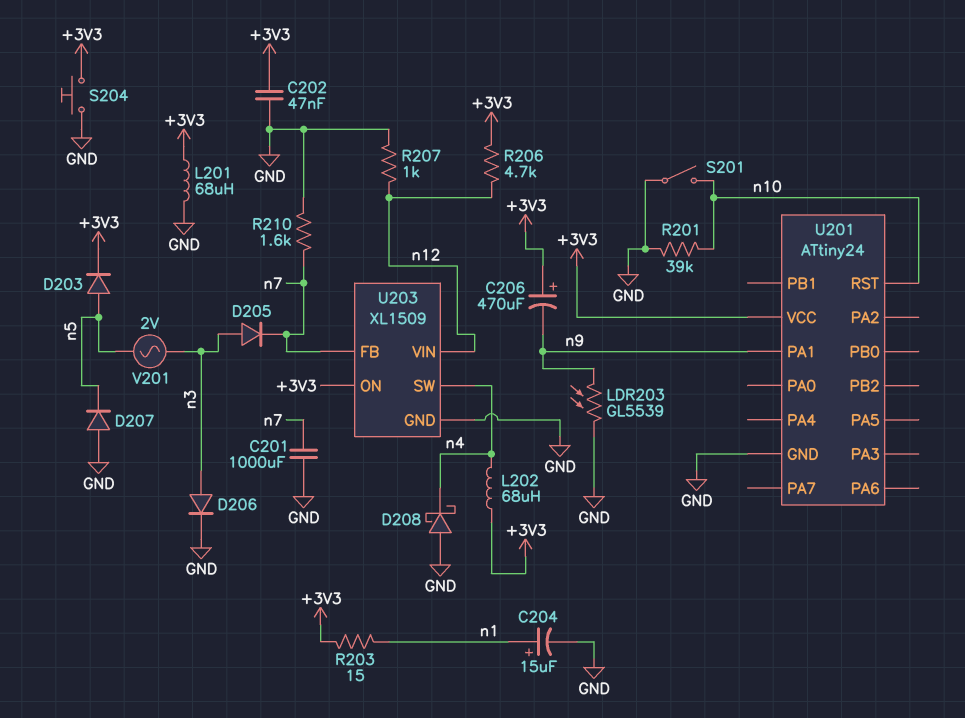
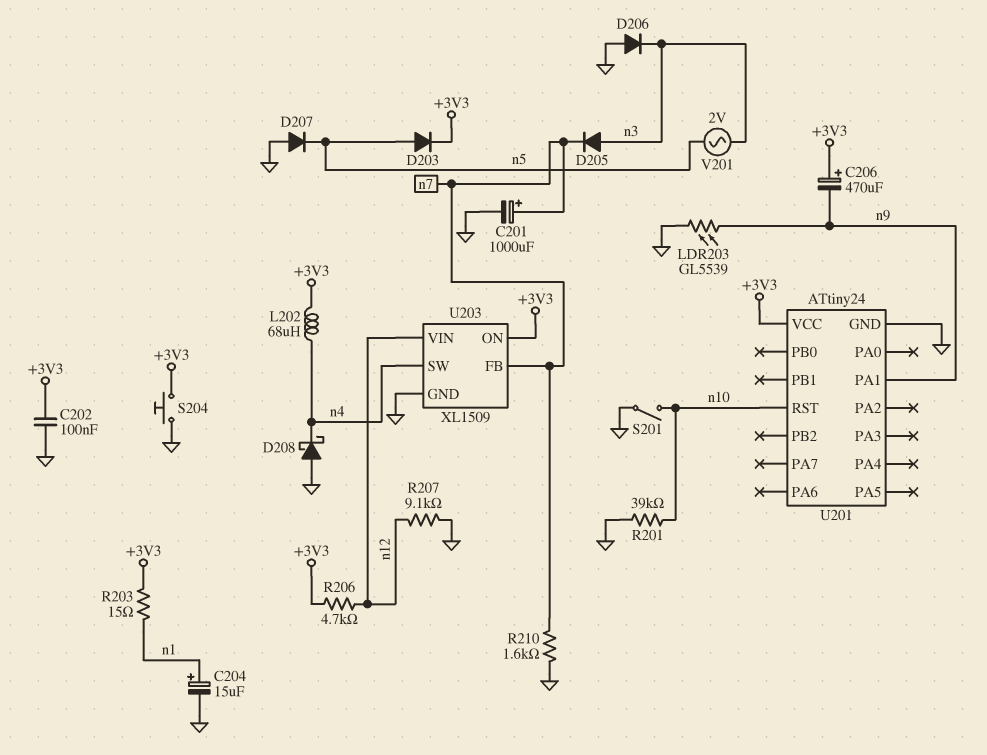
C201: 1000uF (GND, n7) -> 1000uF (plus n7, minus GND)
C202: 47nF (+3V3, GND) -> 100nF (+3V3, GND)
D206: diode (A n3, K GND) -> diode (A GND, K n3)
L201: 68uH (+3V3, GND) -> none
R207: 1k (GND, n12) -> 9.1k (GND, n12)

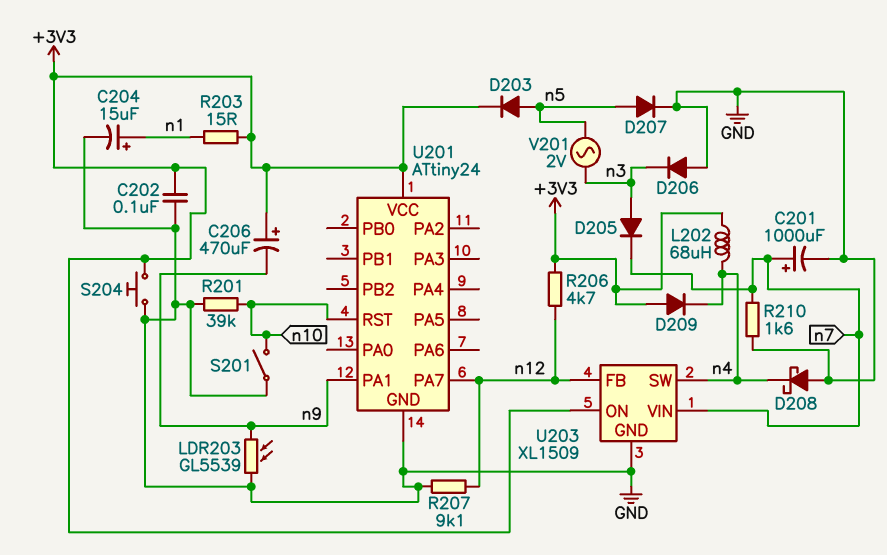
D207: diode (A GND, K n5) -> diode (A n5, K GND)
D209: none -> diode (A +3V3, K n4)
U201 pin PA7: none -> n12
U203 pin FB: n7 -> n12
U203 pin VIN: n12 -> n7

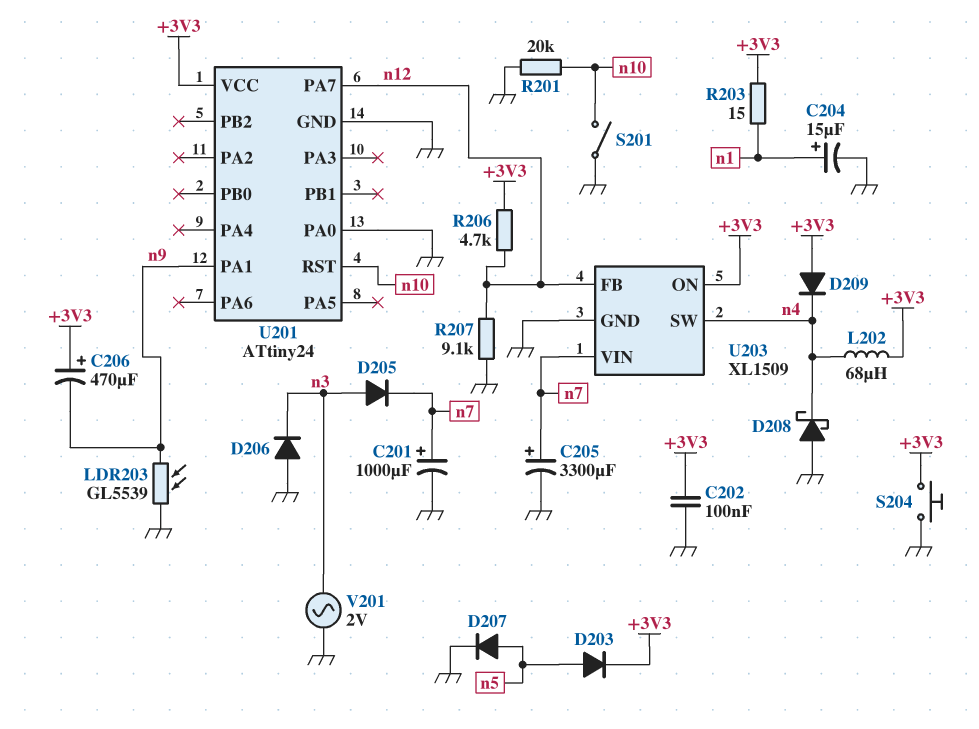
C205: none -> 3300uF (plus n7, minus GND)
R201: 39k (GND, n10) -> 20k (GND, n10)
R210: 1.6k (GND, n7) -> none
U201 pin PA0: none -> GND
V201: AC 2V (n3, n5) -> AC 2V (GND, n3)

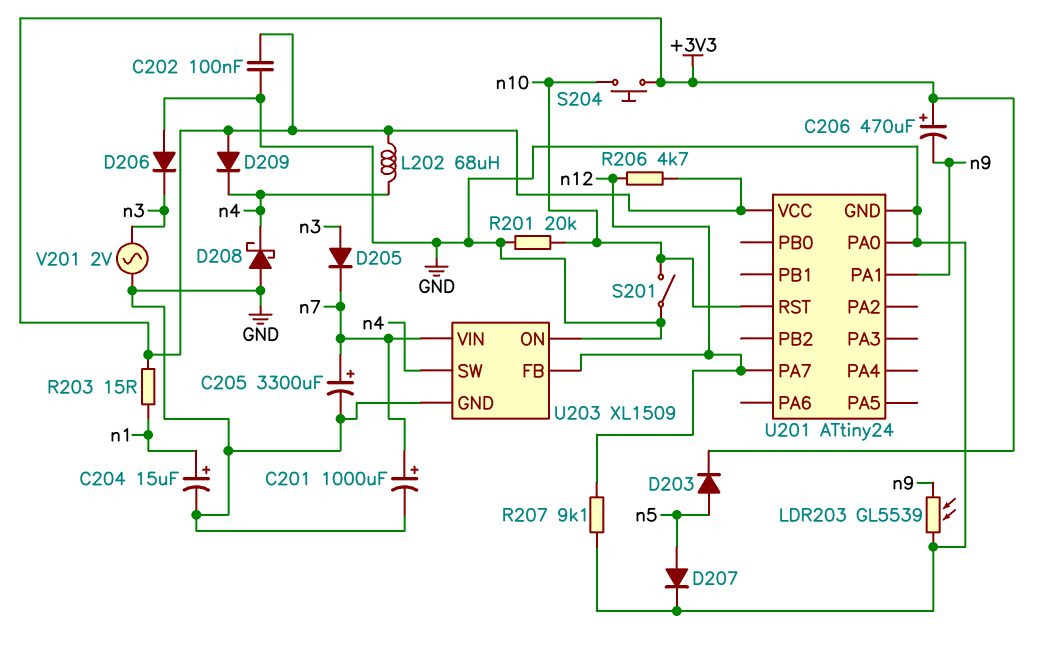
S204: button (+3V3, GND) -> button (+3V3, n10)
U203 pin ON: +3V3 -> GND

